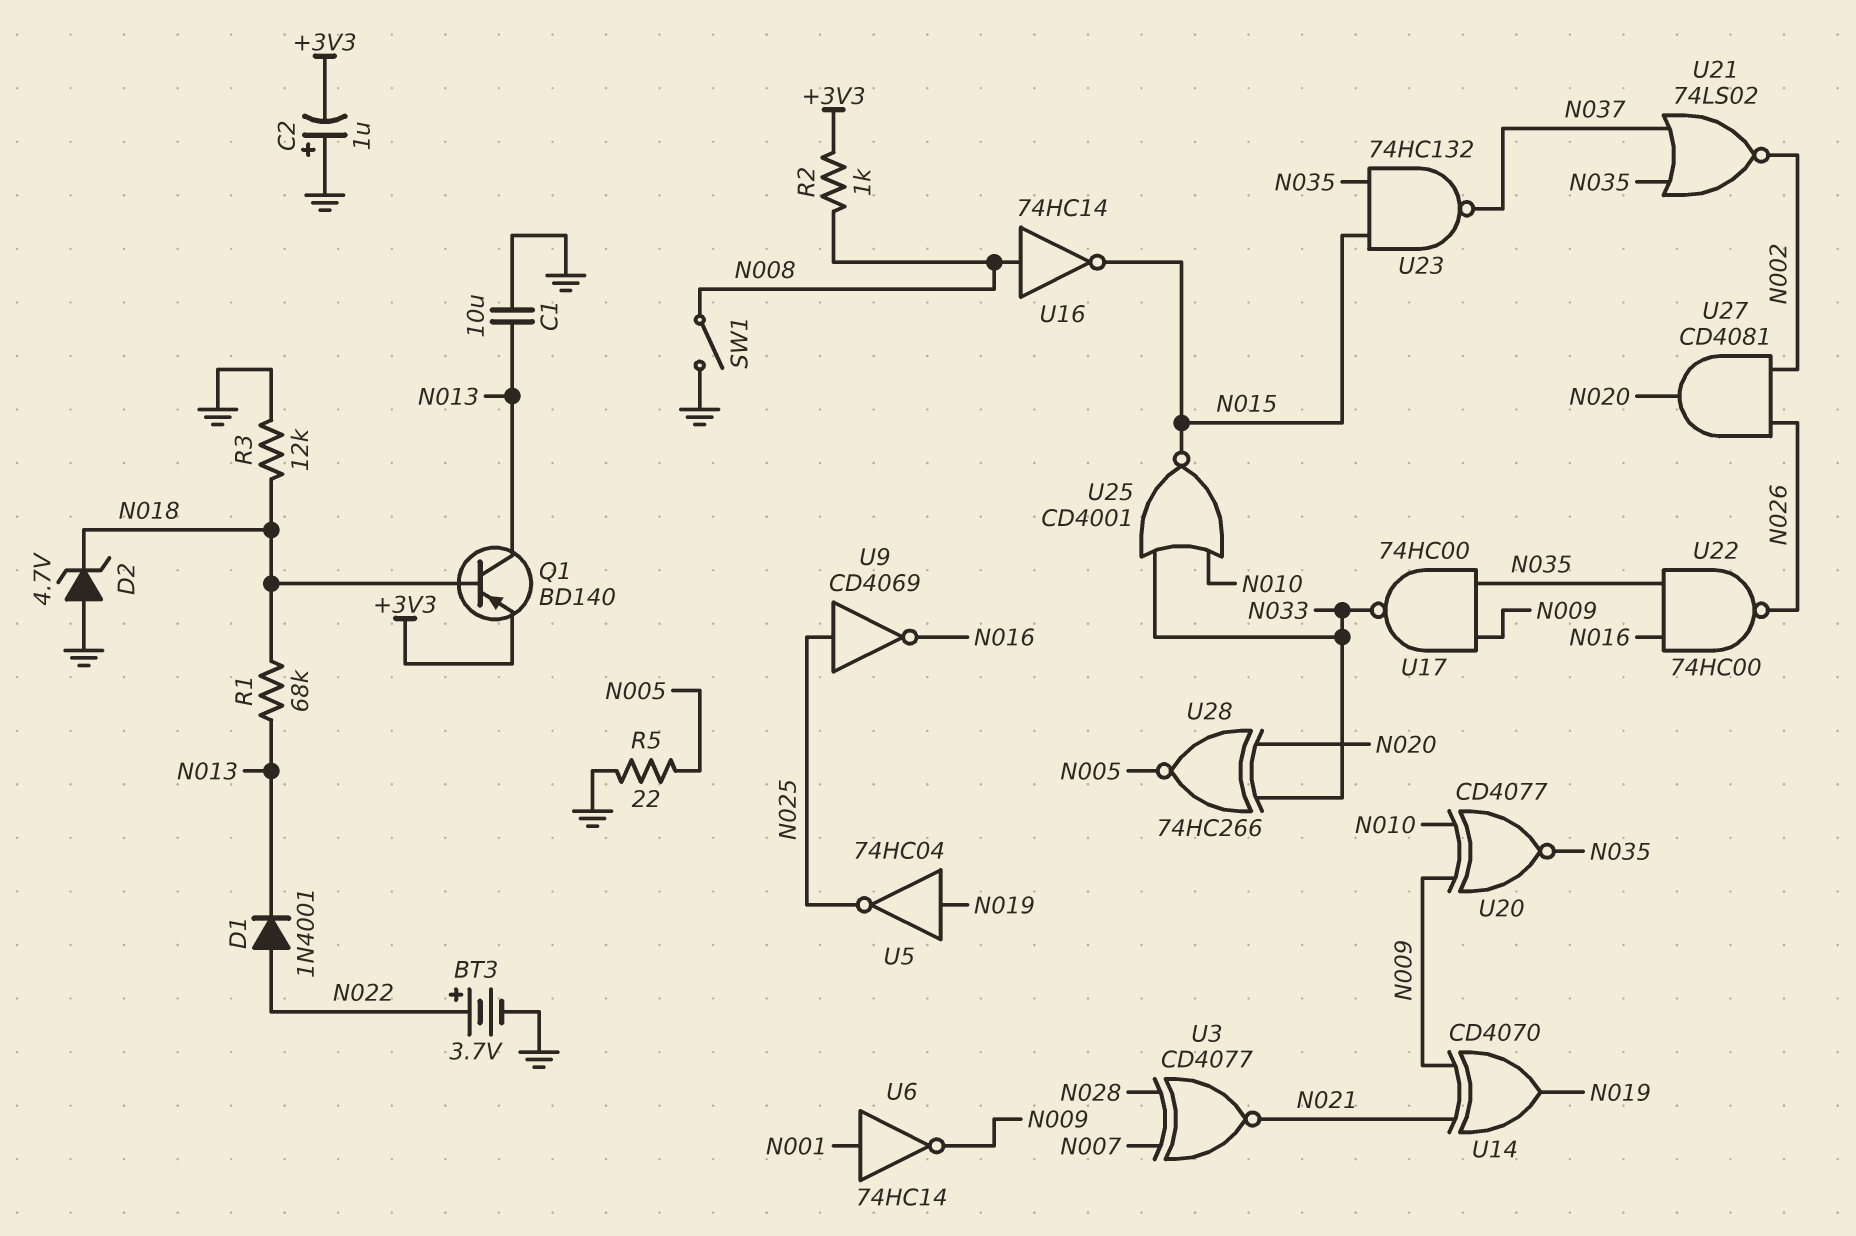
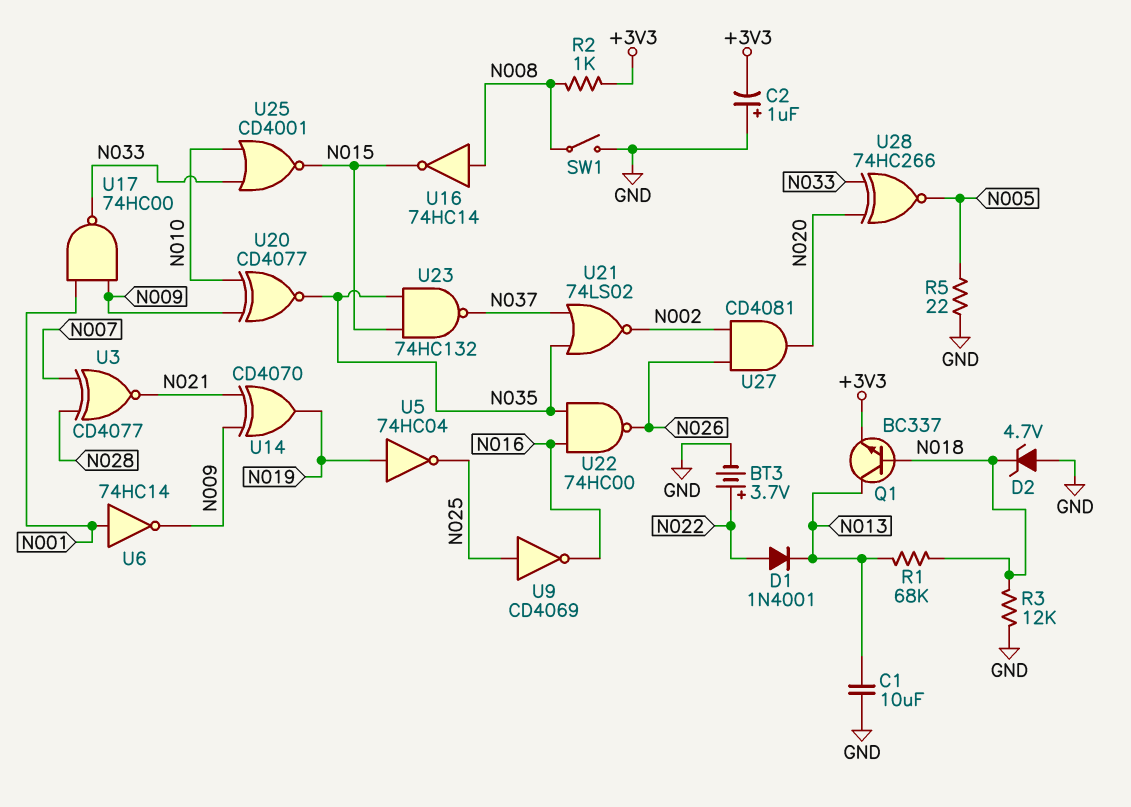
Q1: PNP BD140 (B N018, C N013, E +3V3) -> NPN BC337 (B N018, C N013, E +3V3)
U17: NAND 74HC00 (in N009, in N035, out N033) -> NAND 74HC00 (in N001, in N009, out N033)

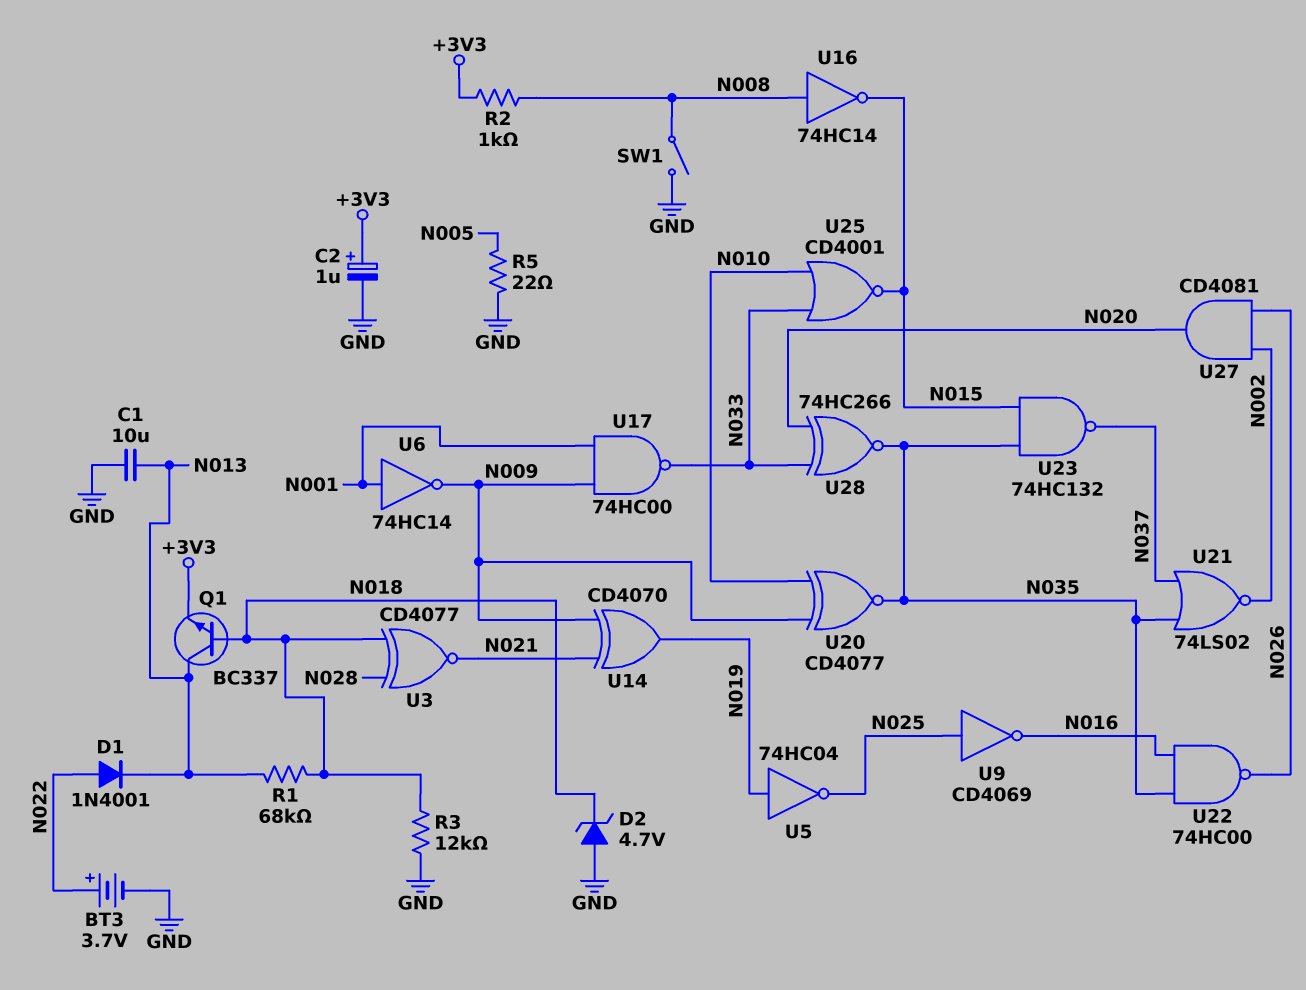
C2: 1uF (plus GND, minus +3V3) -> 1uF (plus +3V3, minus GND)
U3: XNOR CD4077 (in N007, in N028, out N021) -> XNOR CD4077 (in N018, in N028, out N021)
U28: XNOR 74HC266 (in N020, in N033, out N005) -> XNOR 74HC266 (in N020, in N033, out N035)

